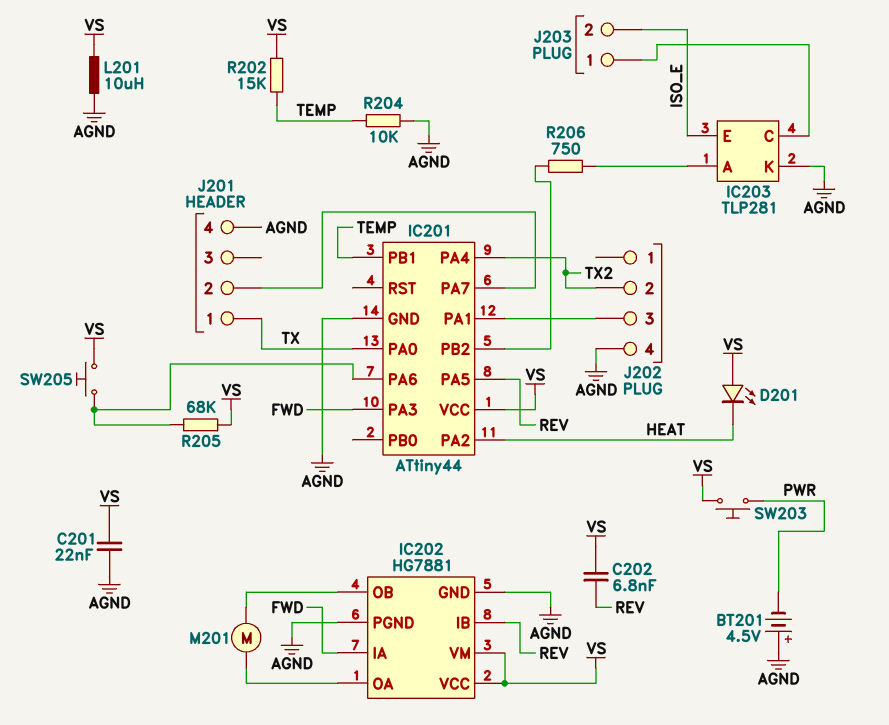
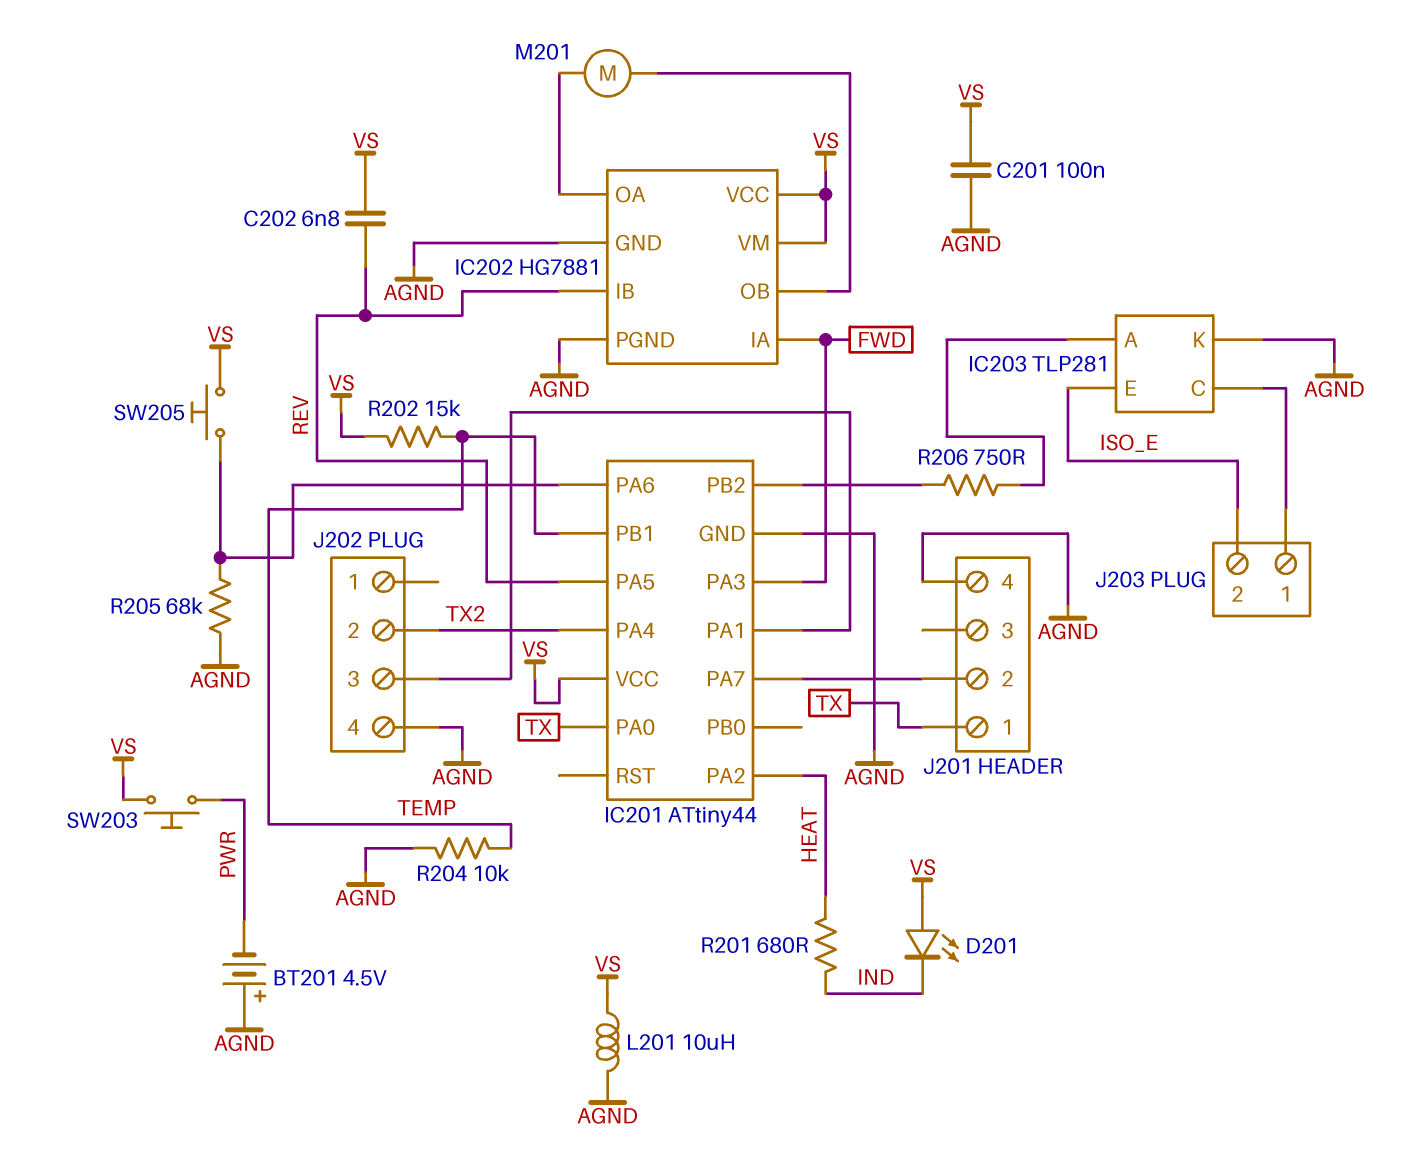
C201: 22nF (AGND, VS) -> 100nF (AGND, VS)
D201: LED (A VS, K HEAT) -> LED (A VS, K IND)
R201: none -> 680 (HEAT, IND)
R205: 68k (IC201/PA6, VS) -> 68k (AGND, IC201/PA6)

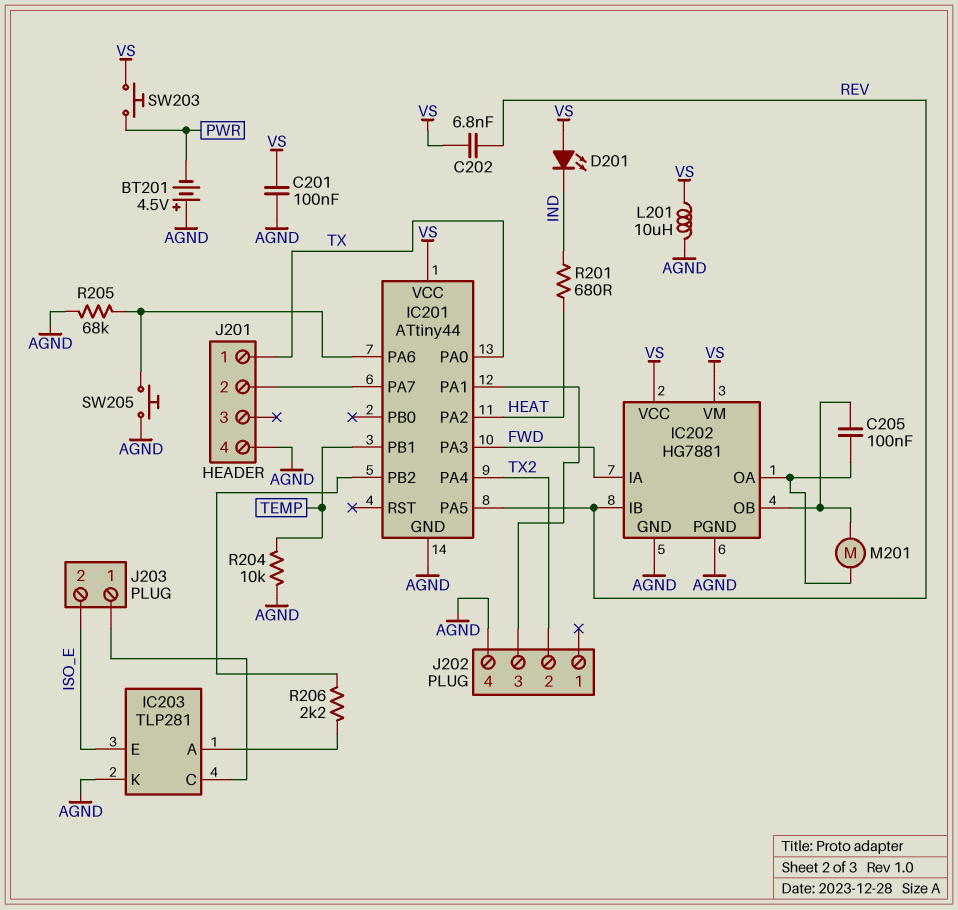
C205: none -> 100nF (IC202/OA, IC202/OB)
R202: 15k (TEMP, VS) -> none
R206: 750 (IC201/PB2, IC203/A) -> 2.2k (IC201/PB2, IC203/A)
SW205: button (IC201/PA6, VS) -> button (AGND, IC201/PA6)

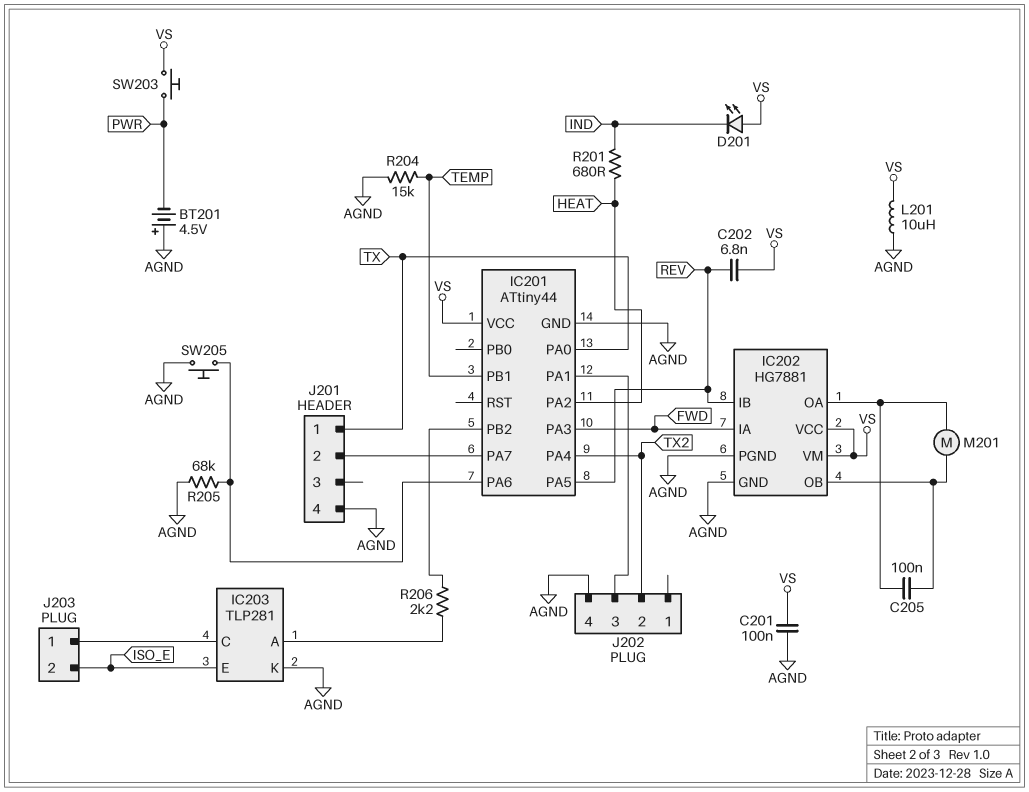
R204: 10k (AGND, TEMP) -> 15k (AGND, TEMP)

